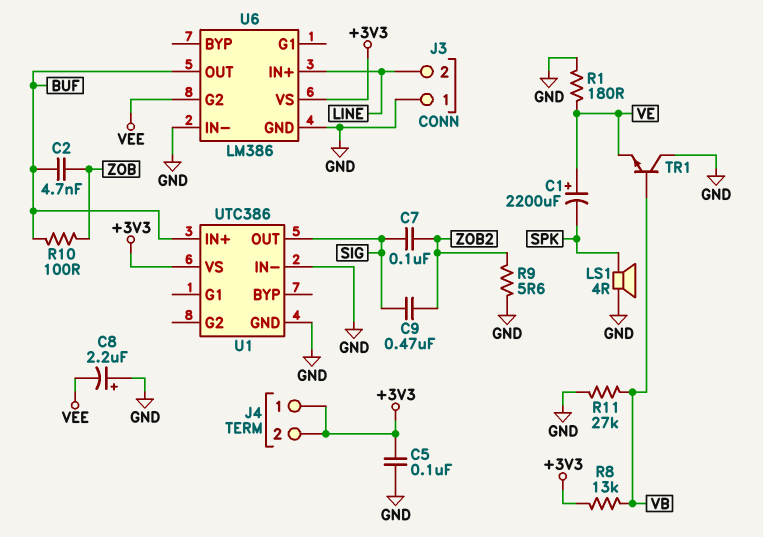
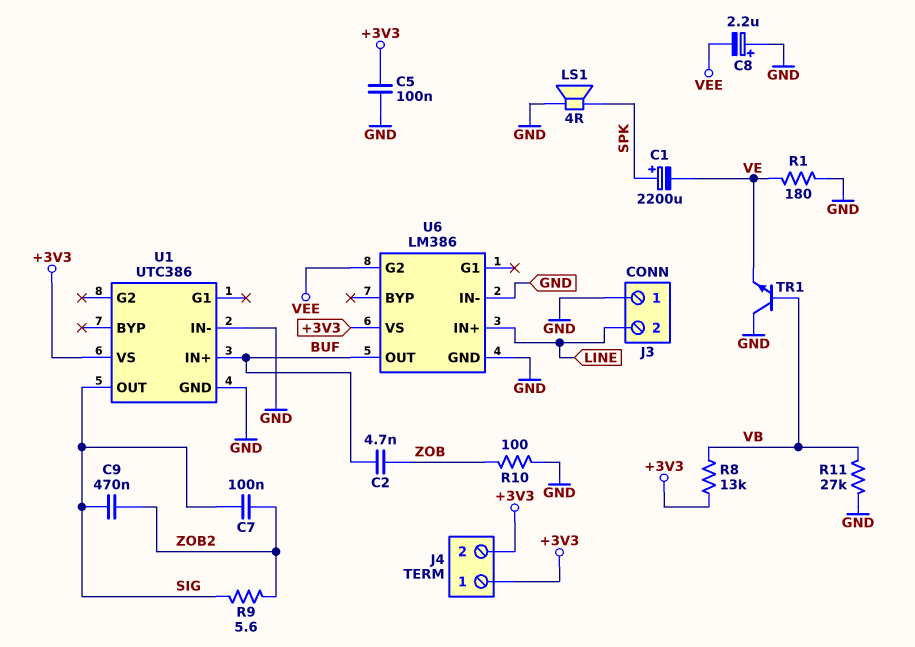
C1: 2200uF (plus VE, minus SPK) -> 2200uF (plus SPK, minus VE)
R9: 5.6 (GND, ZOB2) -> 5.6 (SIG, ZOB2)
R10: 100 (BUF, ZOB) -> 100 (GND, ZOB)

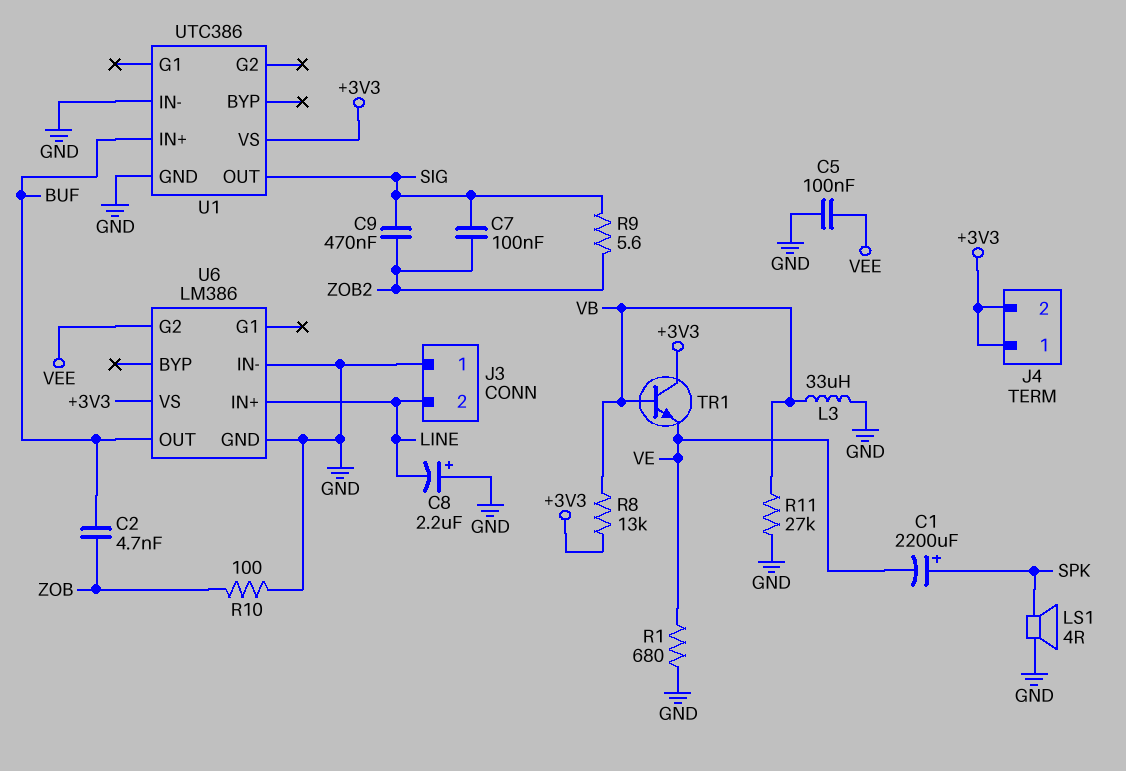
C5: 100nF (+3V3, GND) -> 100nF (GND, VEE)
C8: 2.2uF (plus GND, minus VEE) -> 2.2uF (plus GND, minus LINE)
L3: none -> 33uH (GND, VB)
R1: 180 (GND, VE) -> 680 (GND, VE)
TR1: NPN (B VB, C GND, E VE) -> NPN (B VB, C +3V3, E VE)

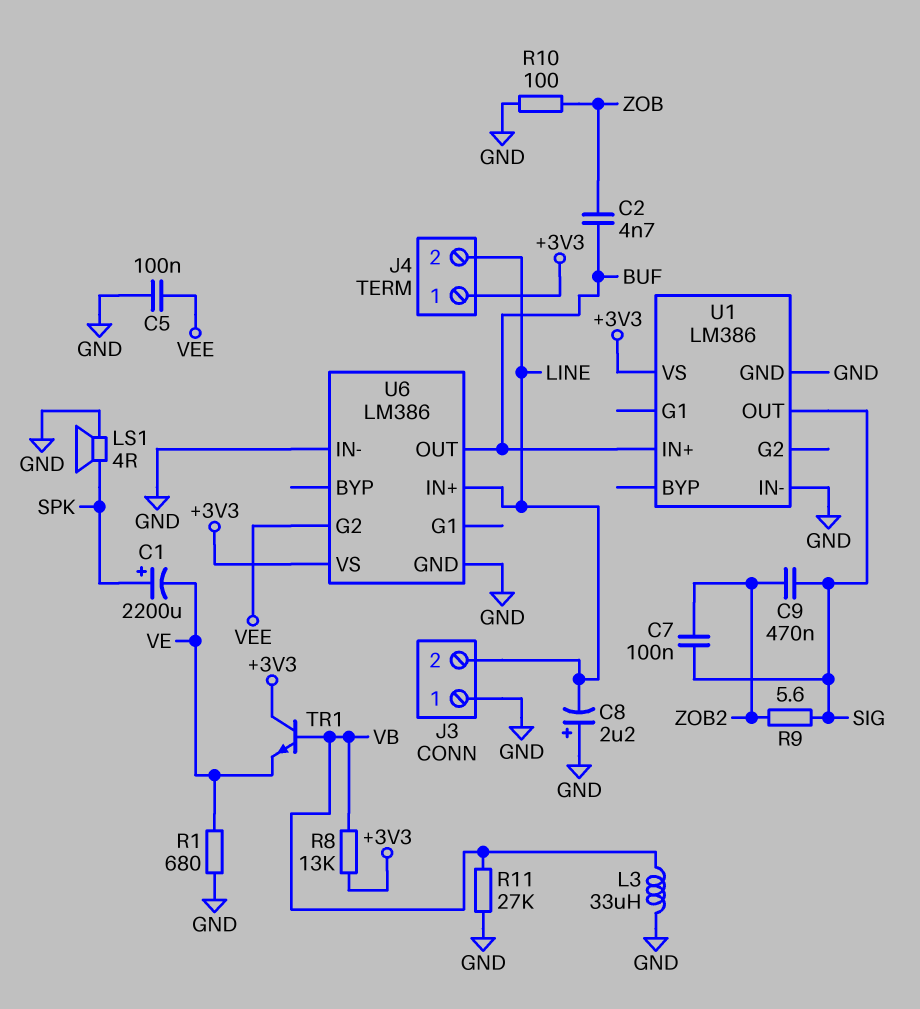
J4 pin 2: +3V3 -> LINE
U1: UTC386 -> LM386

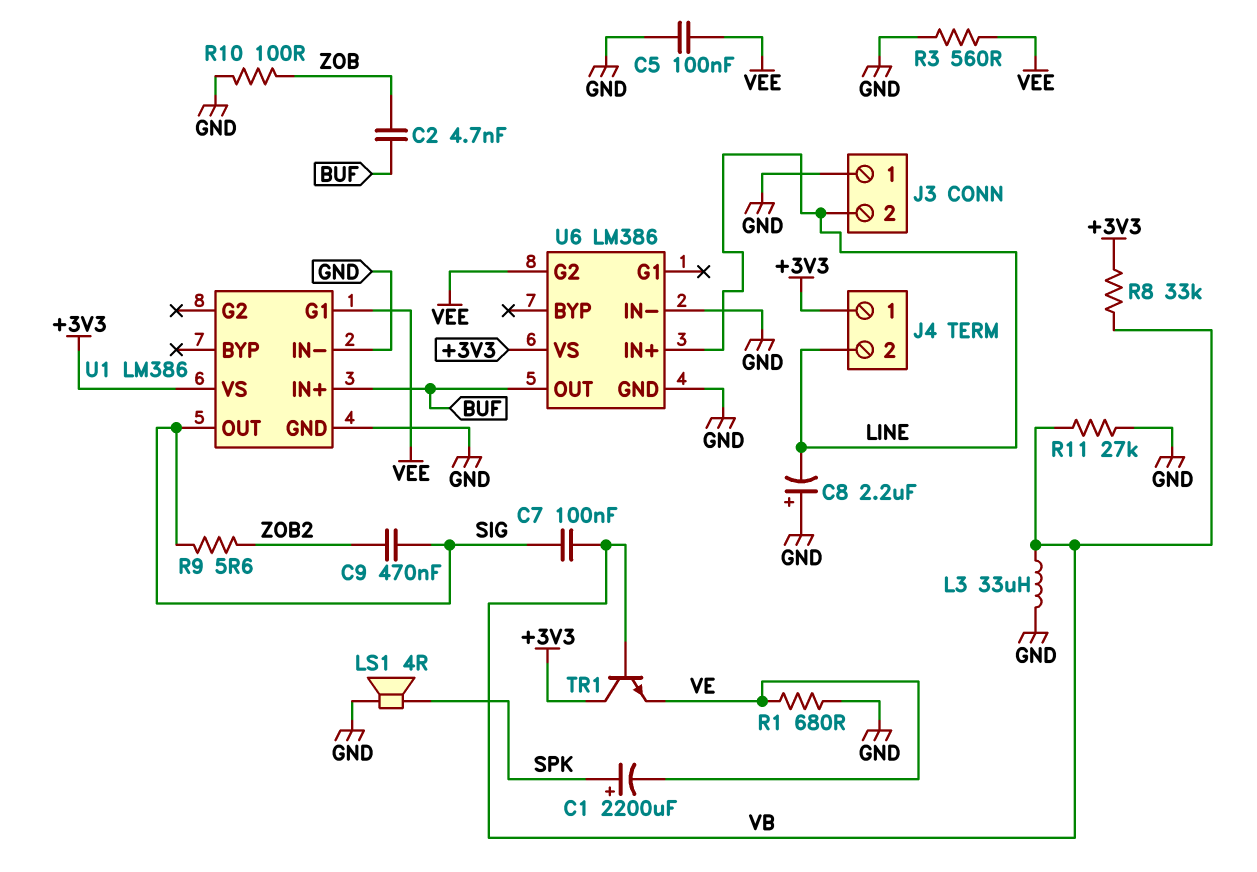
C7: 100nF (SIG, ZOB2) -> 100nF (SIG, VB)
R3: none -> 560 (GND, VEE)
R8: 13k (+3V3, VB) -> 33k (+3V3, VB)
U1 pin G1: none -> VEE

